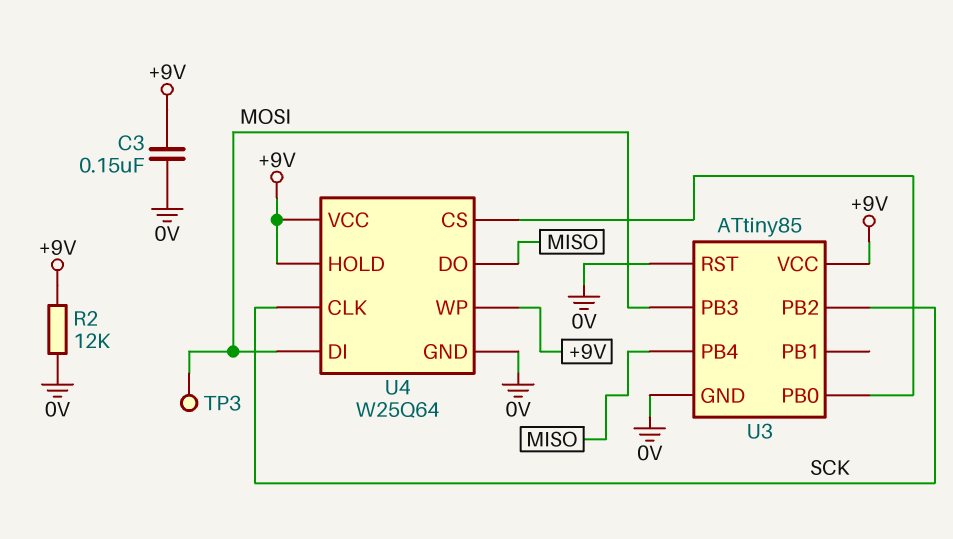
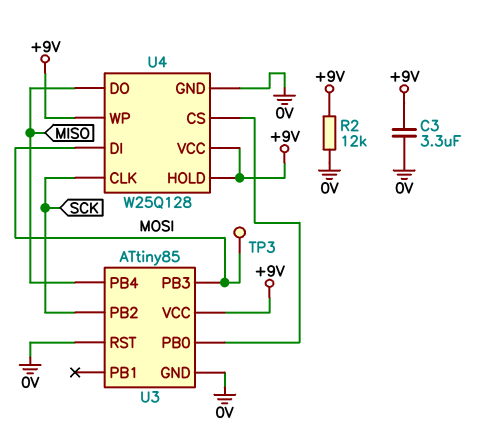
C3: 150nF (+9V, 0V) -> 3.3uF (+9V, 0V)
U4: W25Q64 -> W25Q128

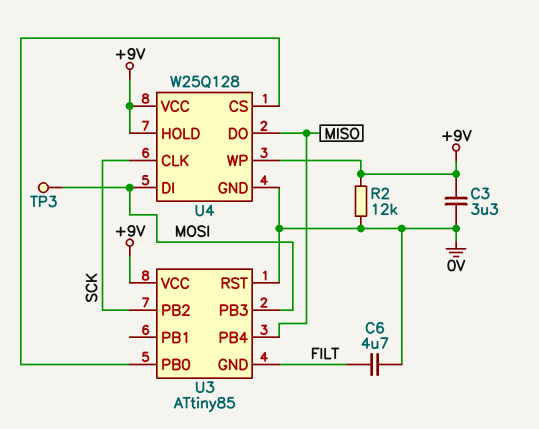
C6: none -> 4.7uF (0V, FILT)
U3 pin GND: 0V -> FILT

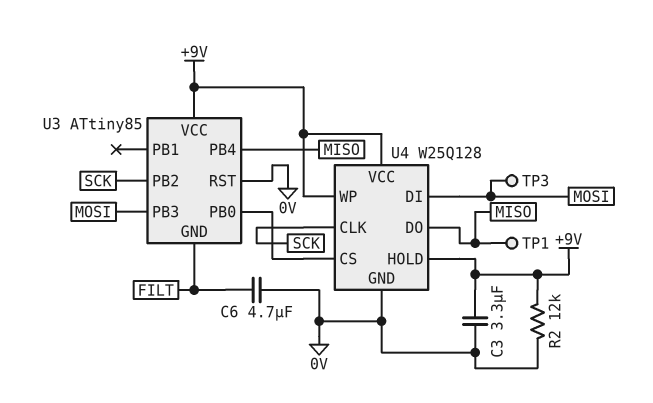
TP1: none -> test point (MISO)

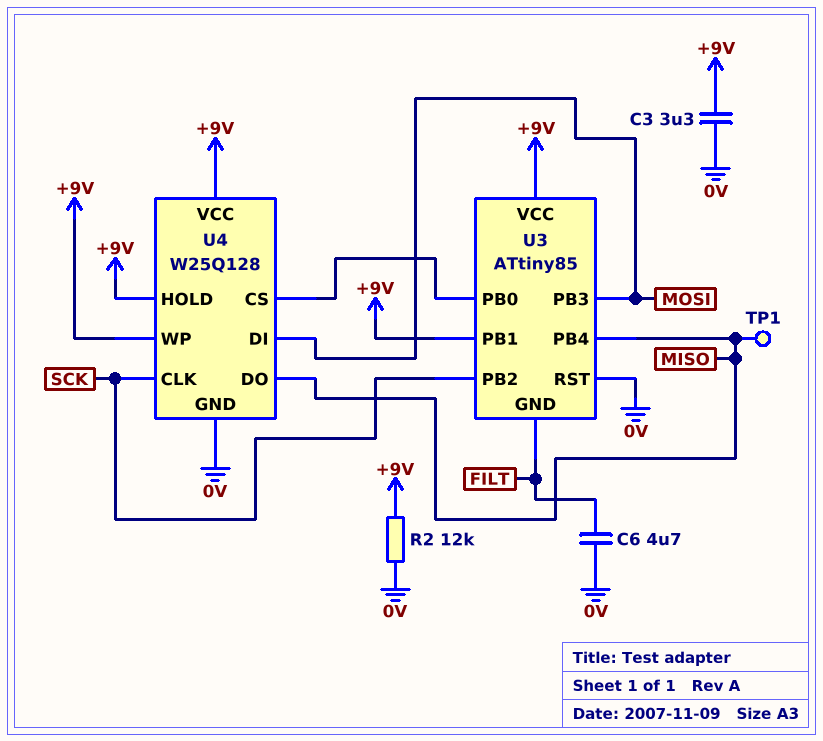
TP3: test point (MOSI) -> none
U3 pin PB1: none -> +9V

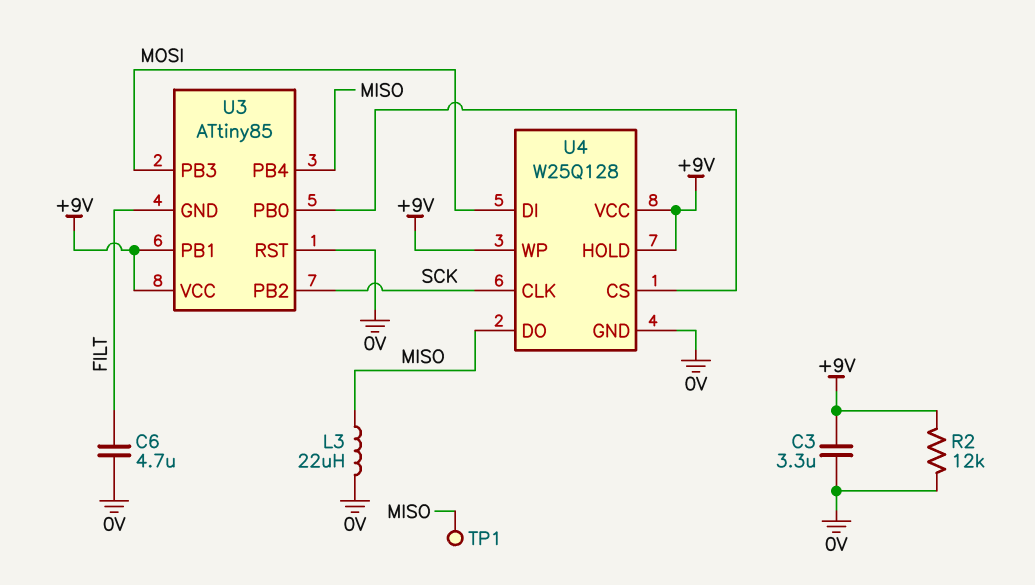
L3: none -> 22uH (0V, MISO)

